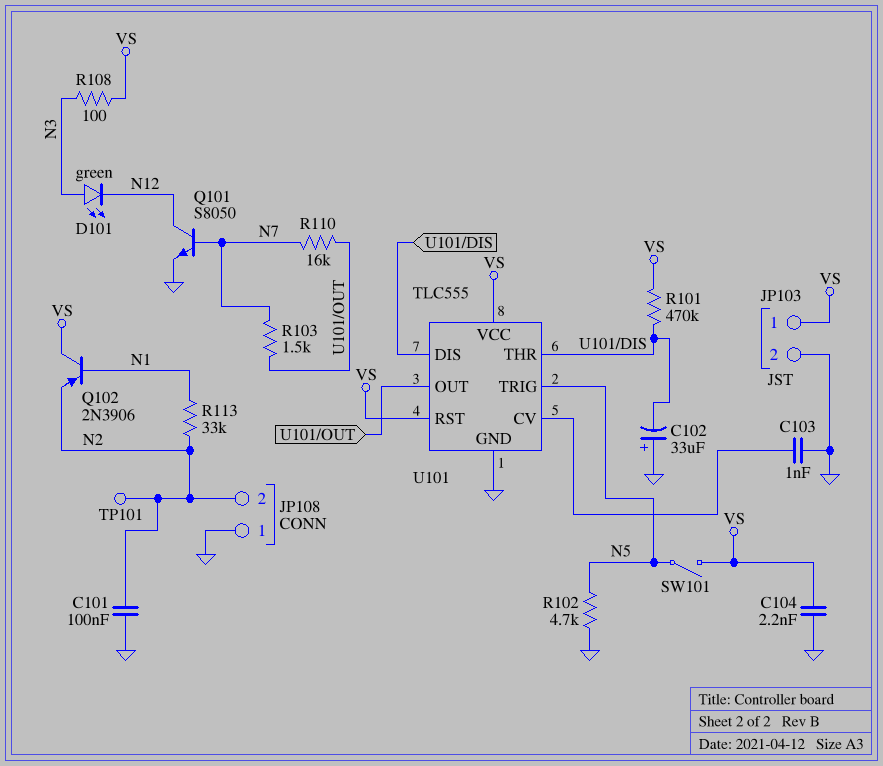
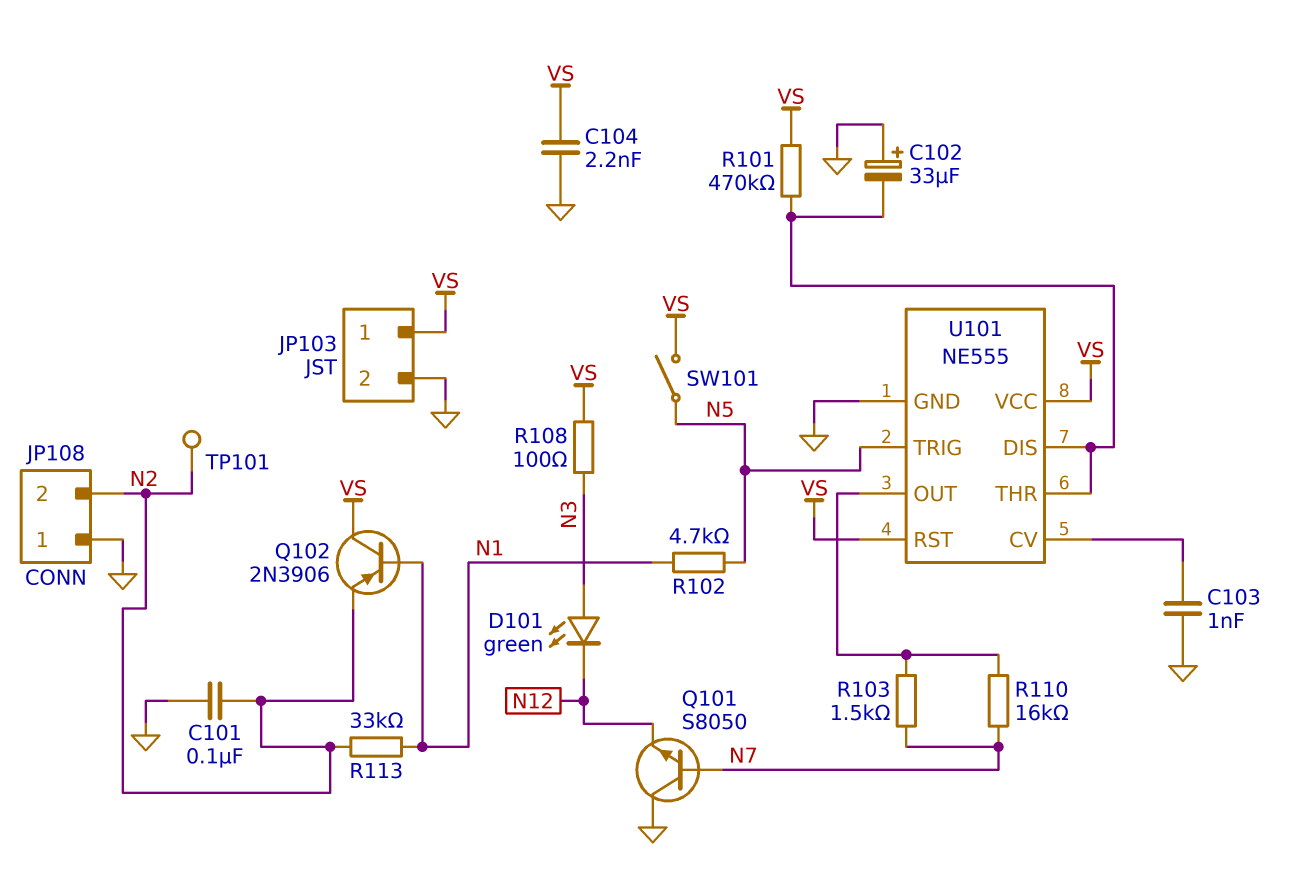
Q101: NPN S8050 (B N7, C N12, E GND) -> NPN S8050 (B N7, C GND, E N12)
R102: 4.7k (GND, N5) -> 4.7k (N1, N5)
U101: TLC555 -> NE555

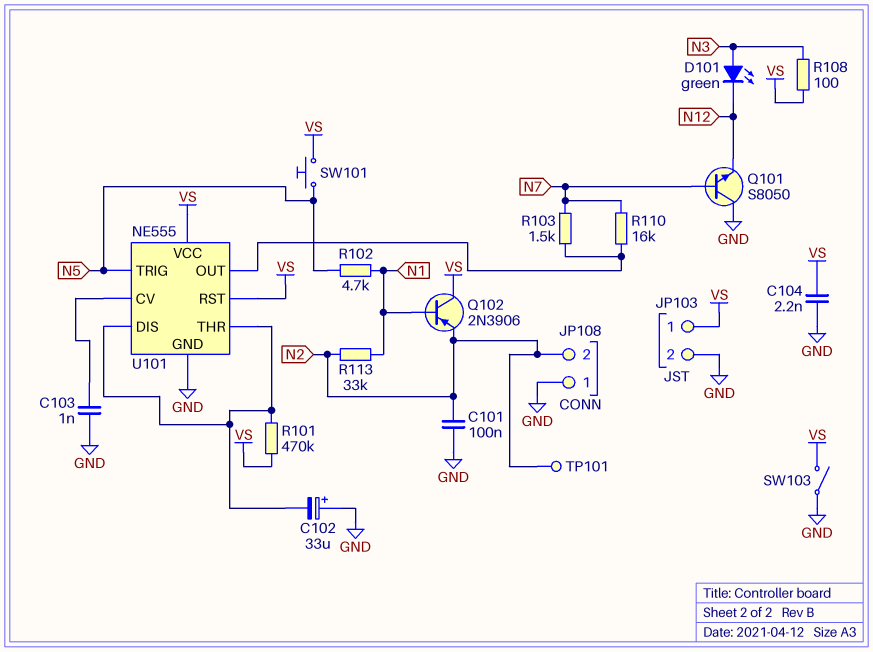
SW101: switch (N5, VS) -> button (N5, VS)
SW103: none -> switch (GND, VS)

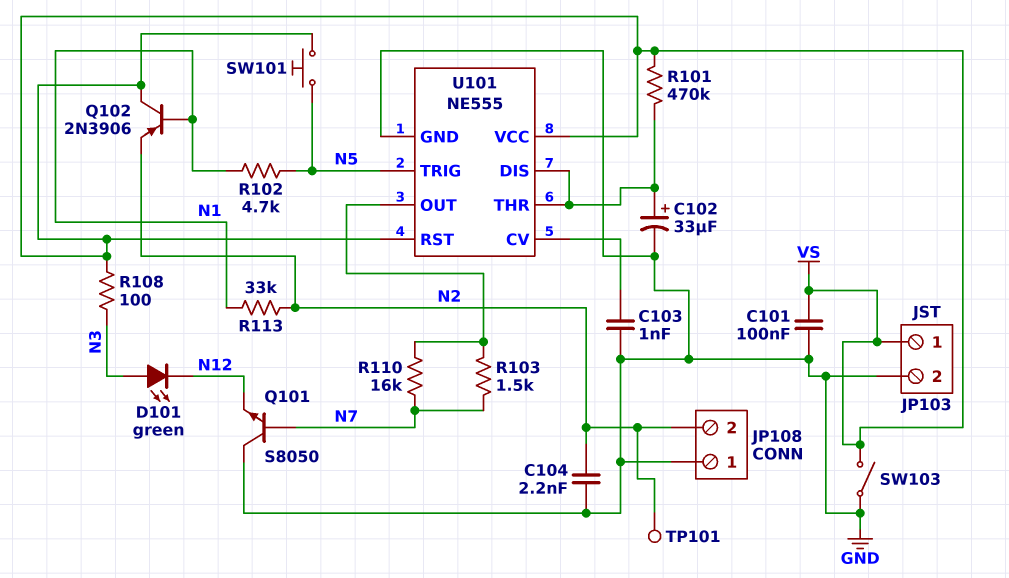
C101: 100nF (GND, N2) -> 100nF (GND, VS)
C102: 33uF (plus GND, minus U101/DIS) -> 33uF (plus U101/DIS, minus GND)
C104: 2.2nF (GND, VS) -> 2.2nF (GND, N2)

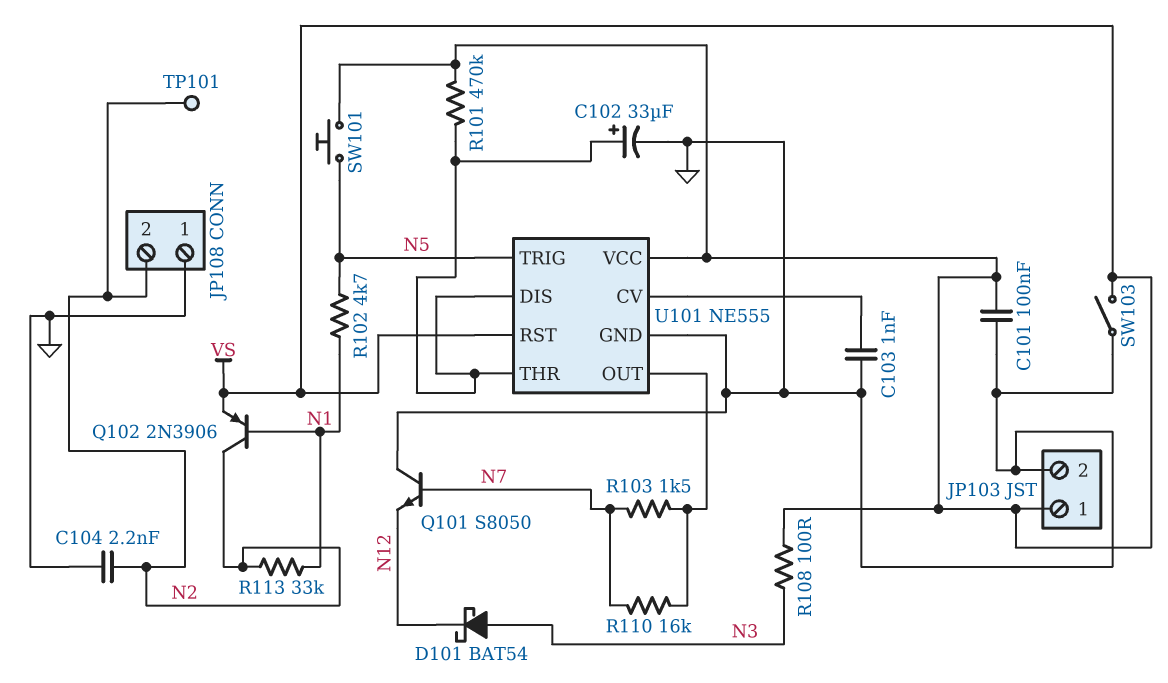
D101: LED green (A N3, K N12) -> schottky BAT54 (A N3, K N12)
Q102: PNP 2N3906 (B N1, C VS, E N2) -> PNP 2N3906 (B N1, C N2, E VS)

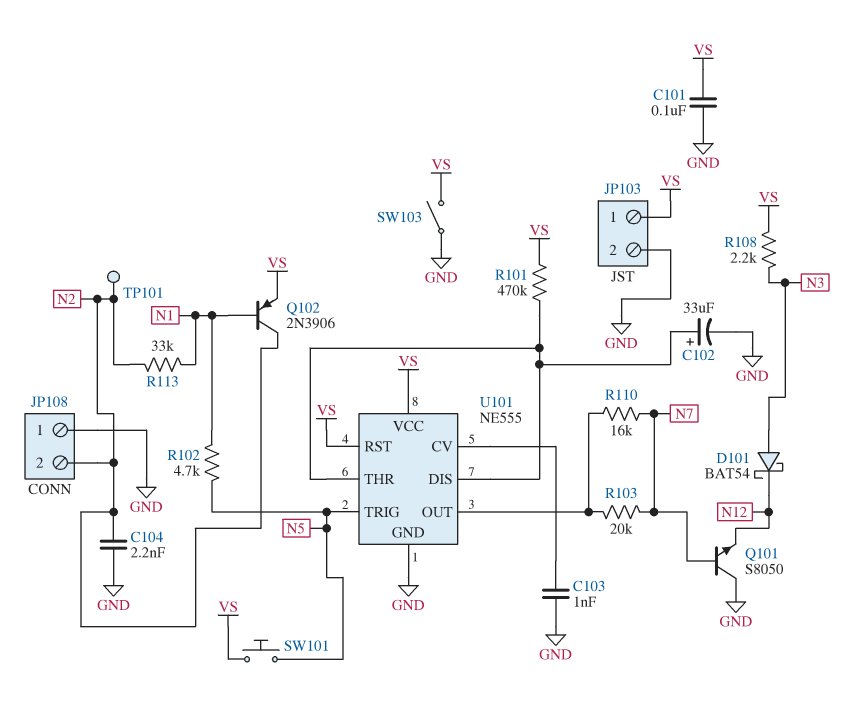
R103: 1.5k (N7, U101/OUT) -> 20k (N7, U101/OUT)
R108: 100 (N3, VS) -> 2.2k (N3, VS)

